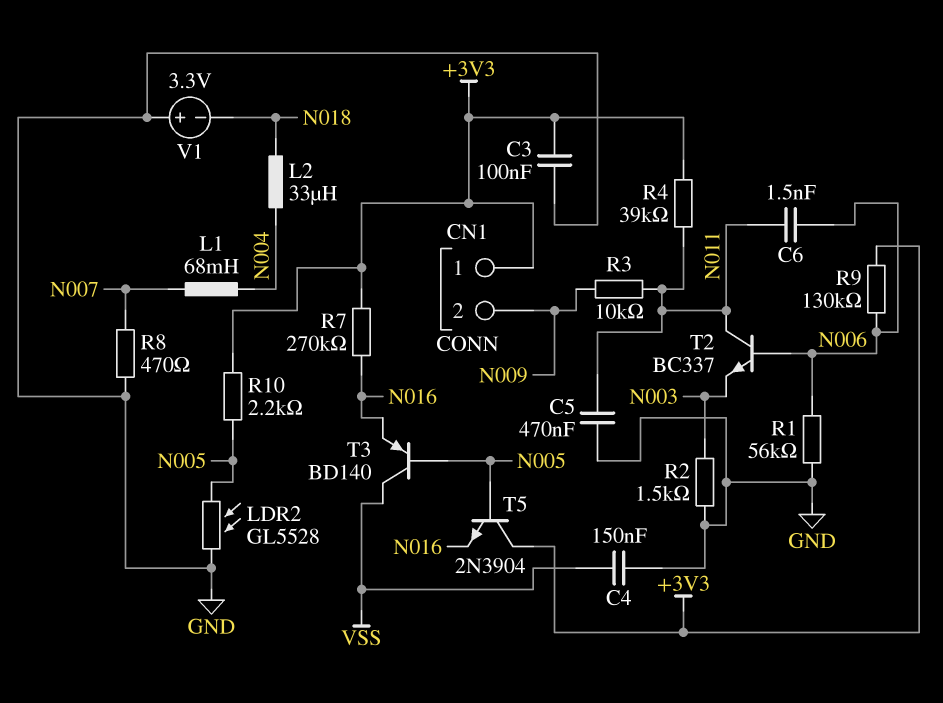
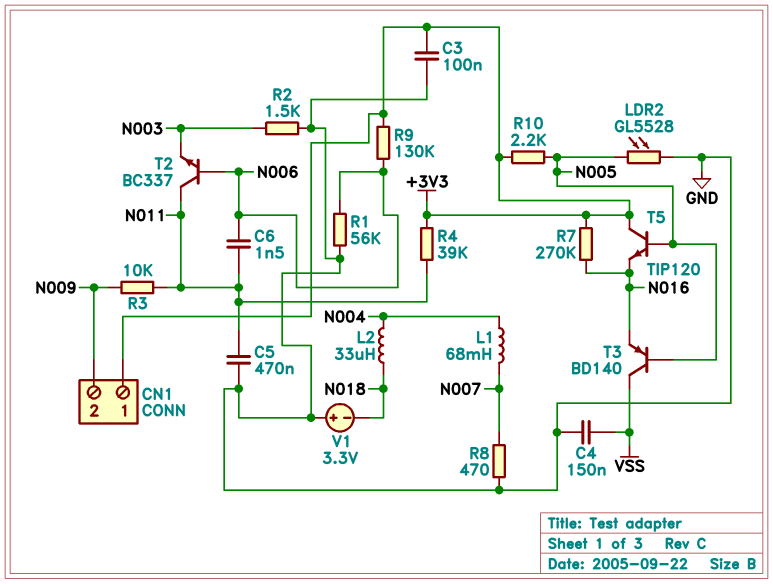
T5: NPN 2N3904 (B N005, C +3V3, E N016) -> NPN TIP120 (B N005, C +3V3, E N016)

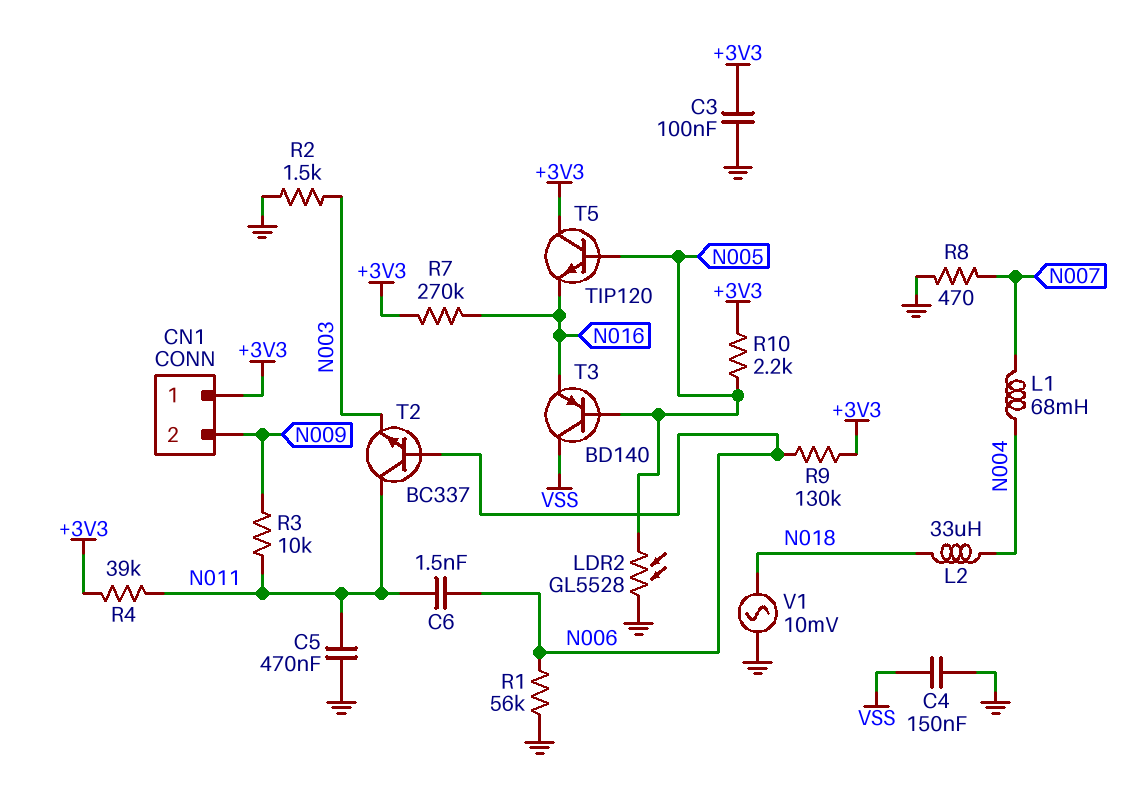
V1: 3.3V (plus GND, minus N018) -> AC 10mV (GND, N018)

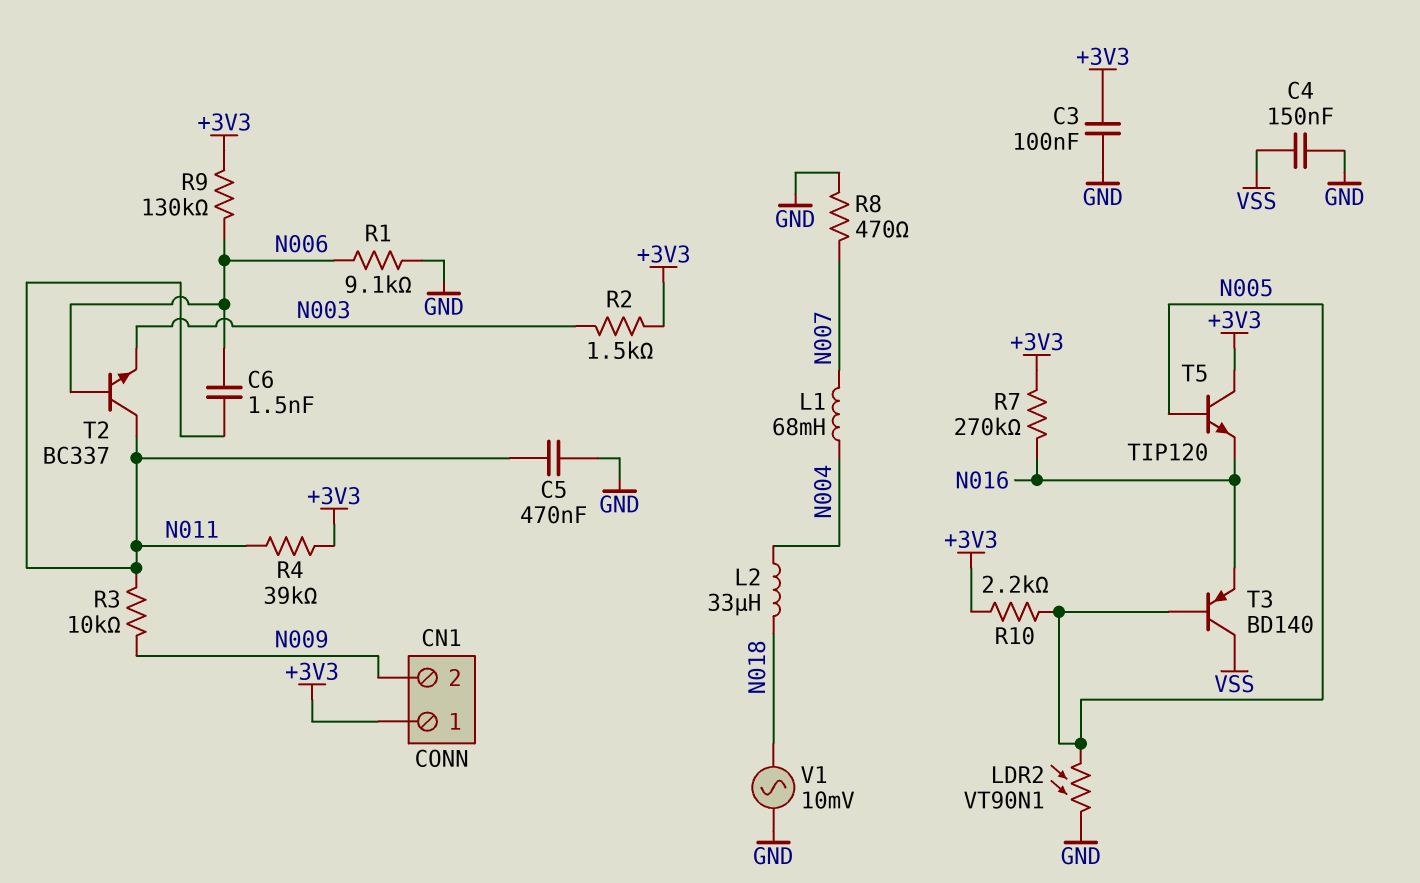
LDR2: GL5528 (GND, N005) -> VT90N1 (GND, N005)
R1: 56k (GND, N006) -> 9.1k (GND, N006)
R2: 1.5k (GND, N003) -> 1.5k (+3V3, N003)

